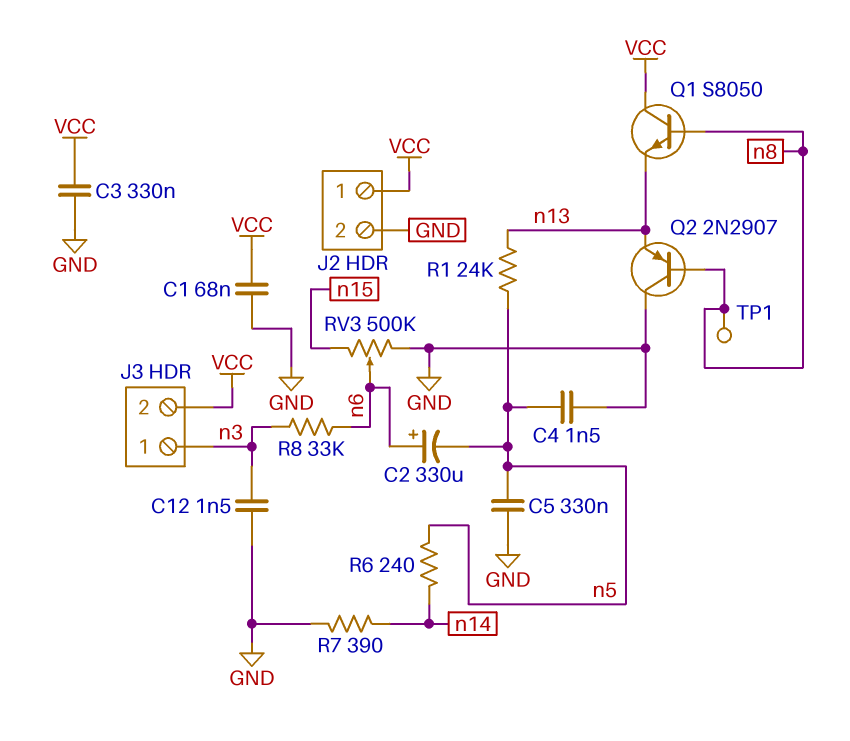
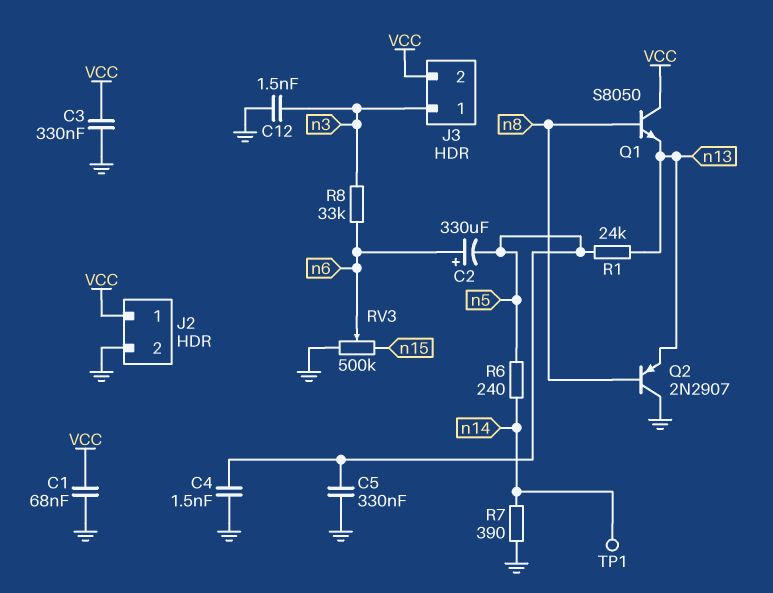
TP1: test point (n8) -> test point (n14)

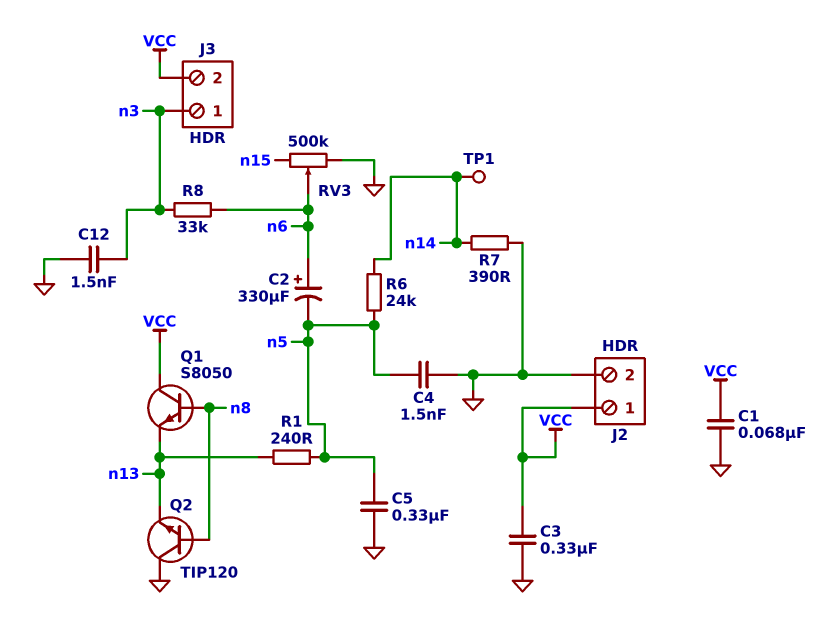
Q2: PNP 2N2907 (B n8, C GND, E n13) -> NPN TIP120 (B n8, C GND, E n13)
R1: 24k (n5, n13) -> 240 (n5, n13)
R6: 240 (n5, n14) -> 24k (n5, n14)

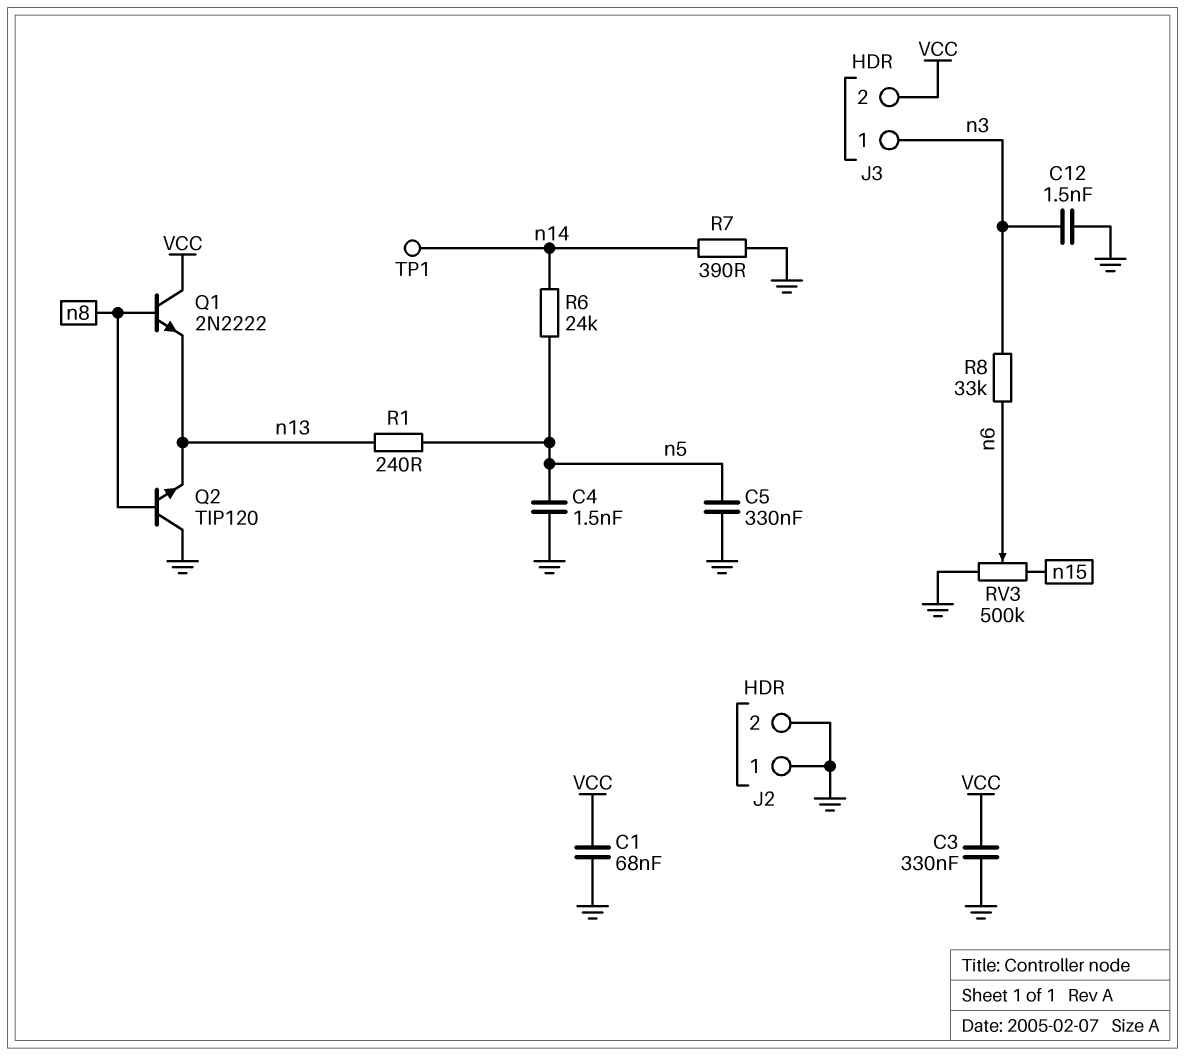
C2: 330uF (plus n6, minus n5) -> none
J2 pin 1: VCC -> GND
Q1: NPN S8050 (B n8, C VCC, E n13) -> NPN 2N2222 (B n8, C VCC, E n13)

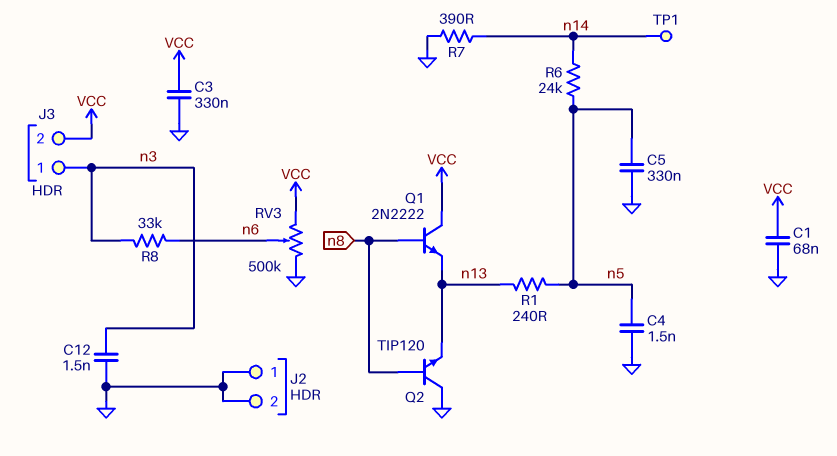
RV3: 500k (GND, n15, wiper n6) -> 500k (GND, VCC, wiper n6)

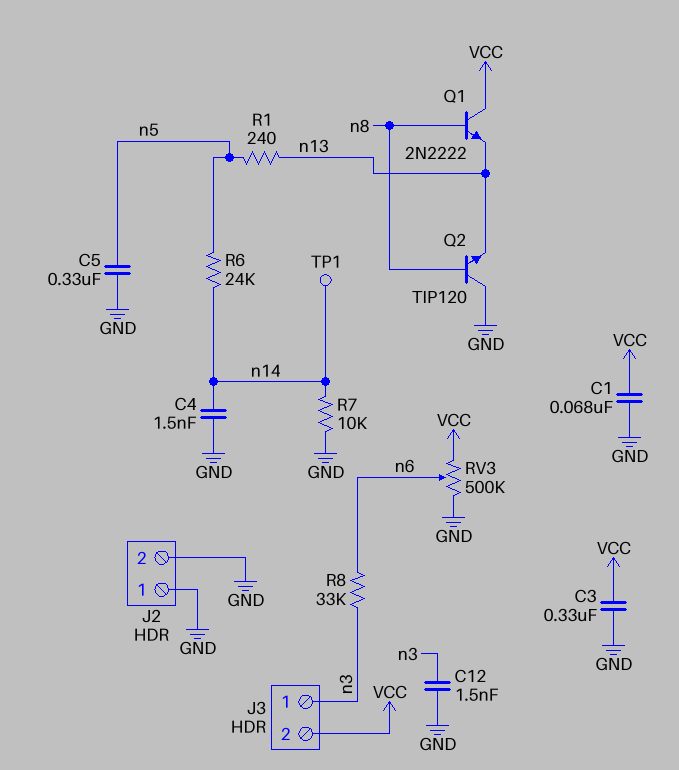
C4: 1.5nF (GND, n5) -> 1.5nF (GND, n14)
R7: 390 (GND, n14) -> 10k (GND, n14)

